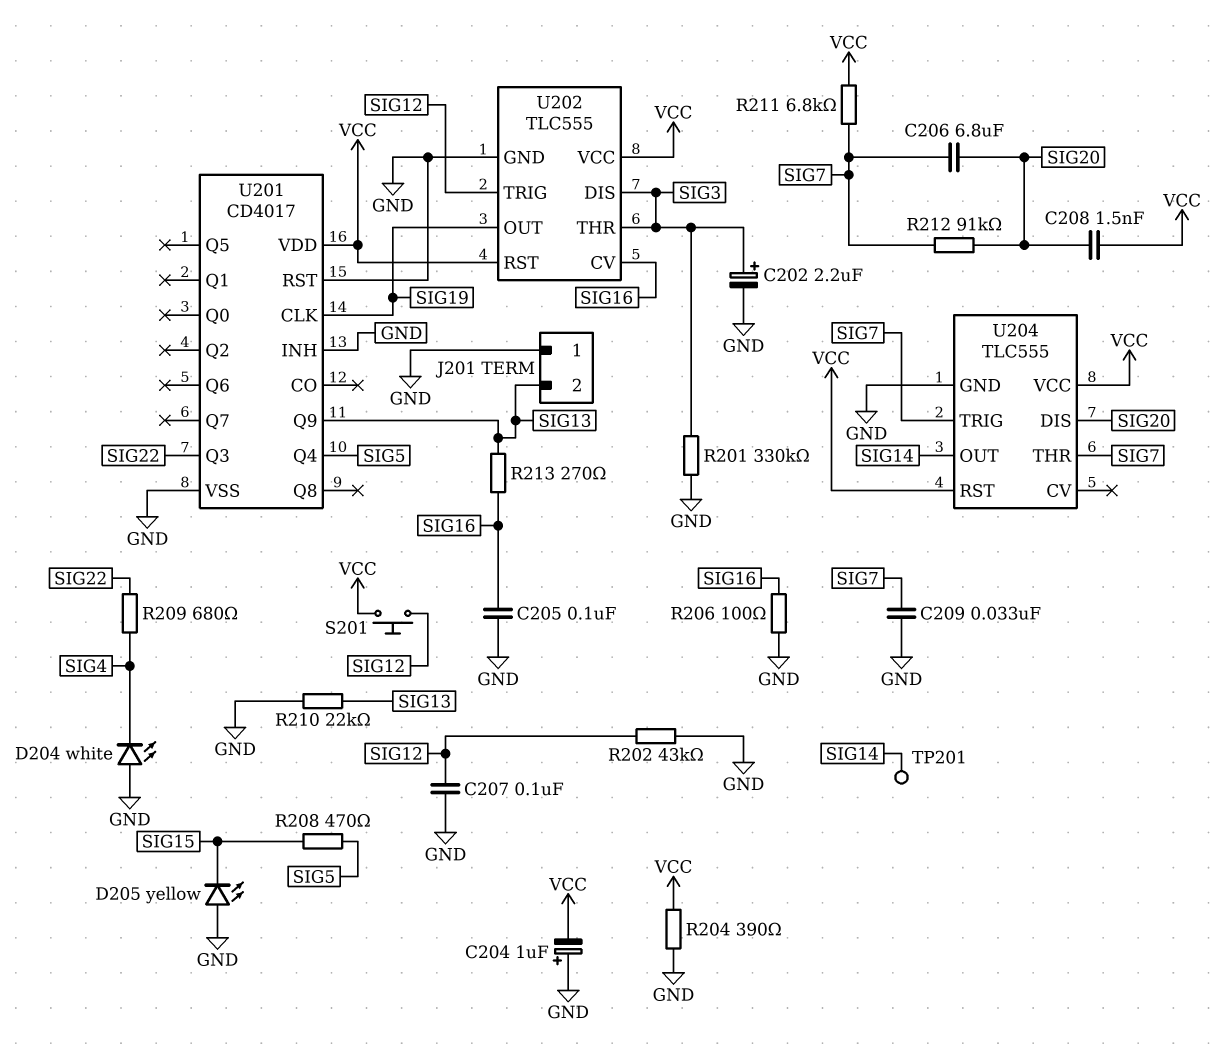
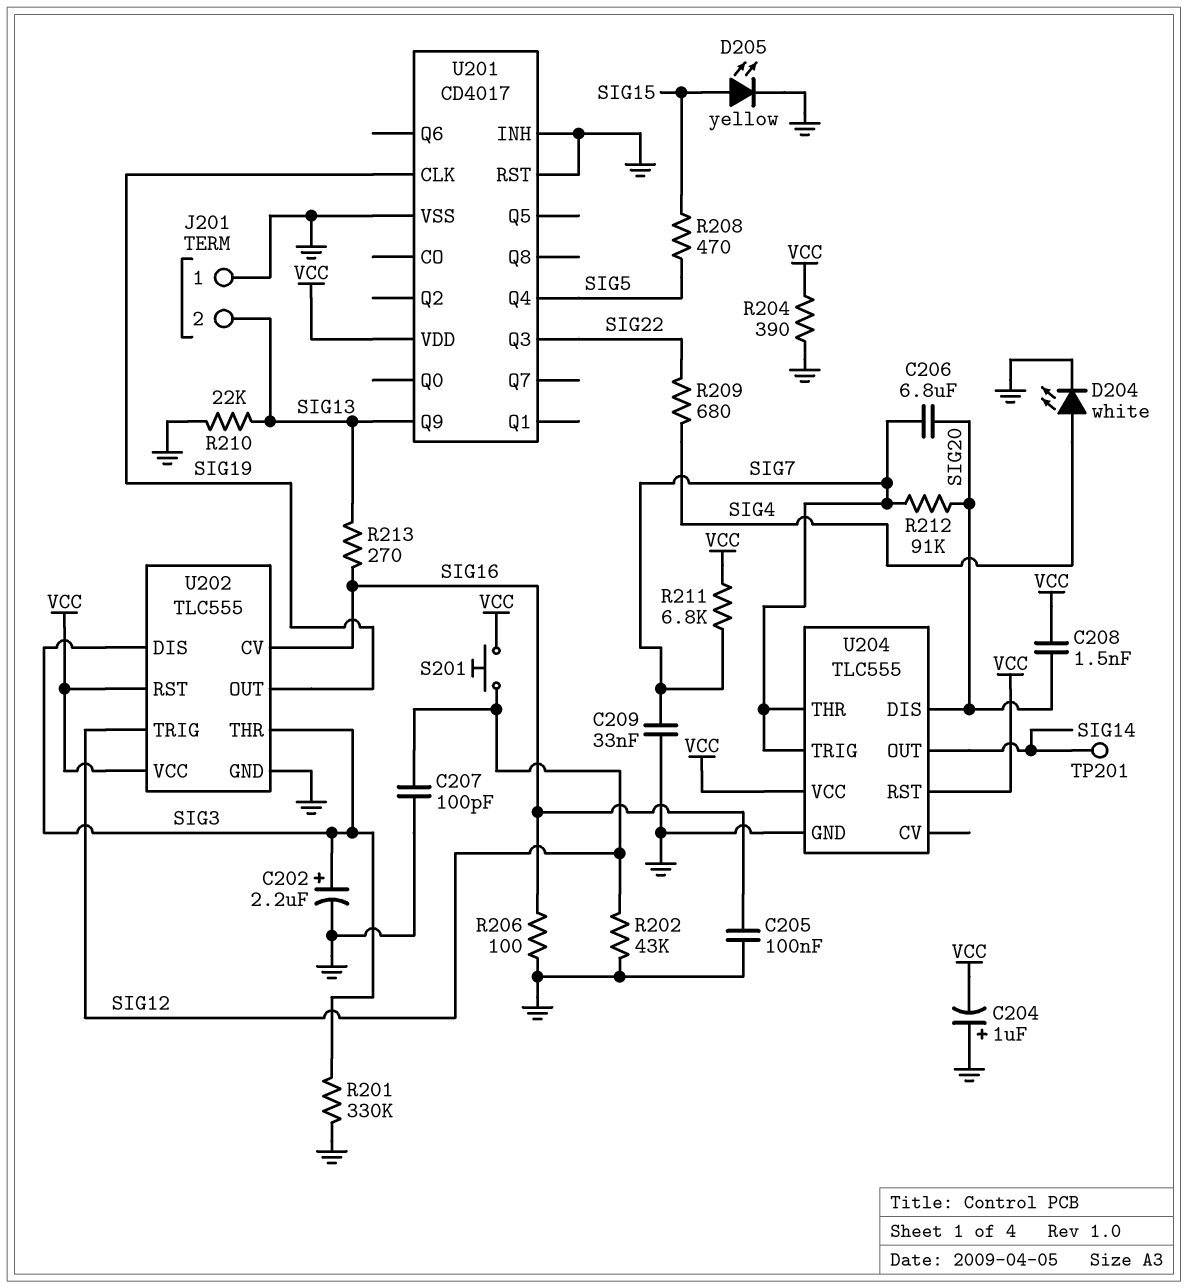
C207: 100nF (GND, SIG12) -> 100pF (GND, SIG12)
D204: LED white (A GND, K SIG4) -> LED white (A SIG4, K GND)
D205: LED yellow (A GND, K SIG15) -> LED yellow (A SIG15, K GND)

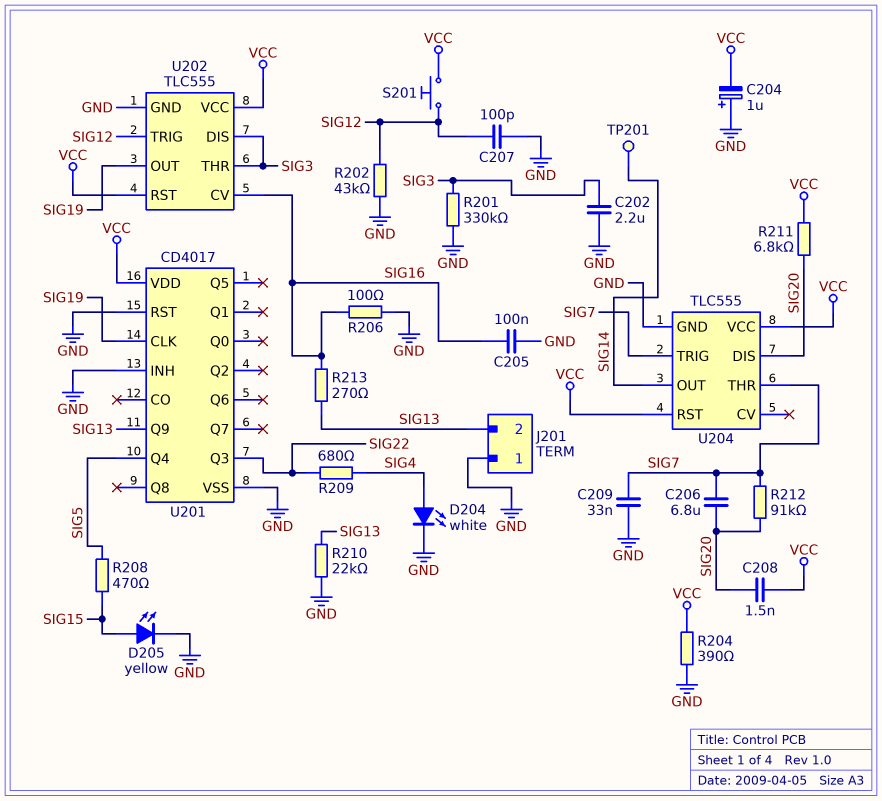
C202: 2.2uF (plus SIG3, minus GND) -> 2.2uF (GND, SIG3)
R211: 6.8k (SIG7, VCC) -> 6.8k (SIG20, VCC)

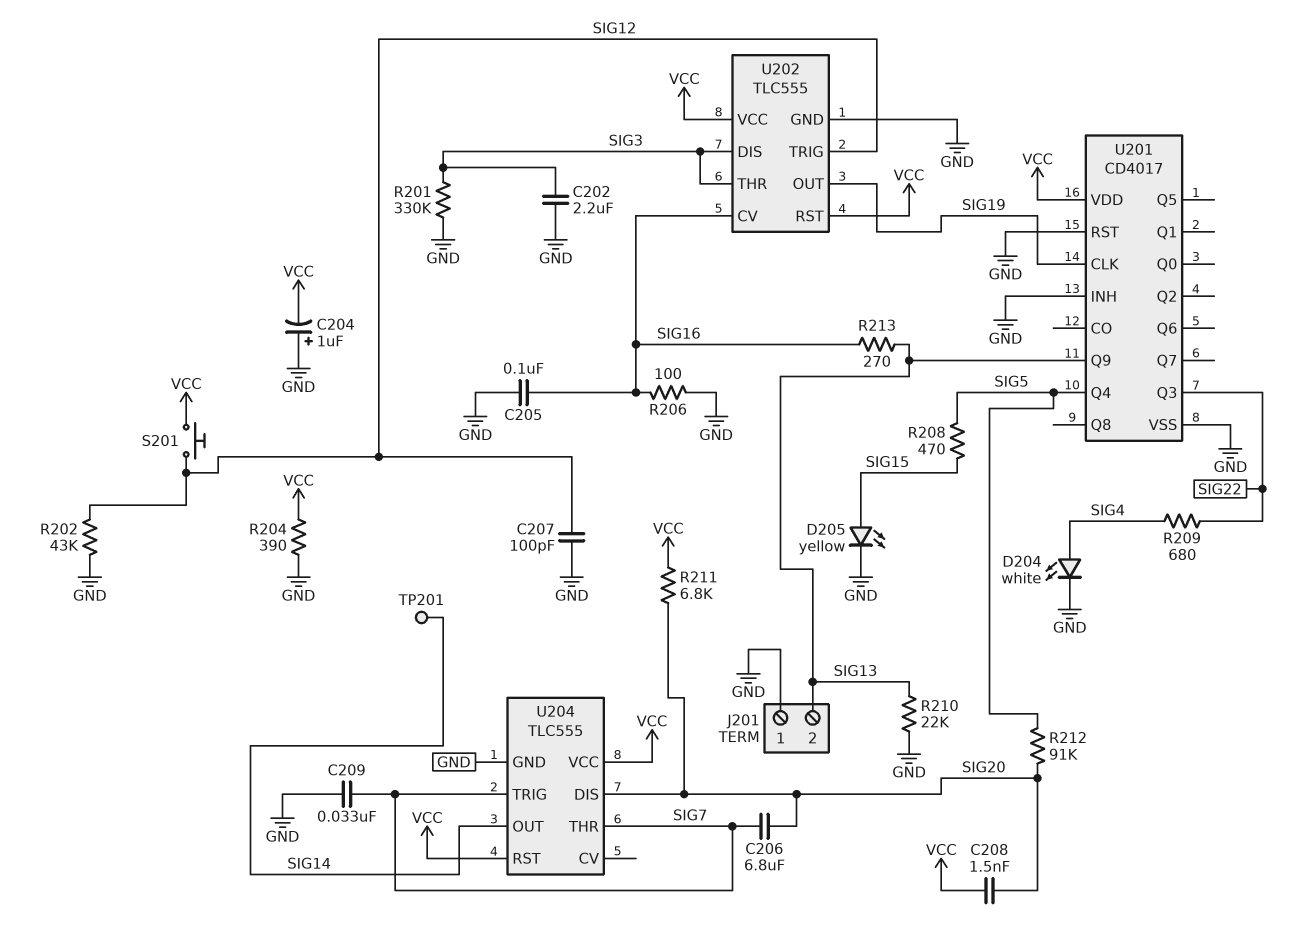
R212: 91k (SIG7, SIG20) -> 91k (SIG5, SIG20)

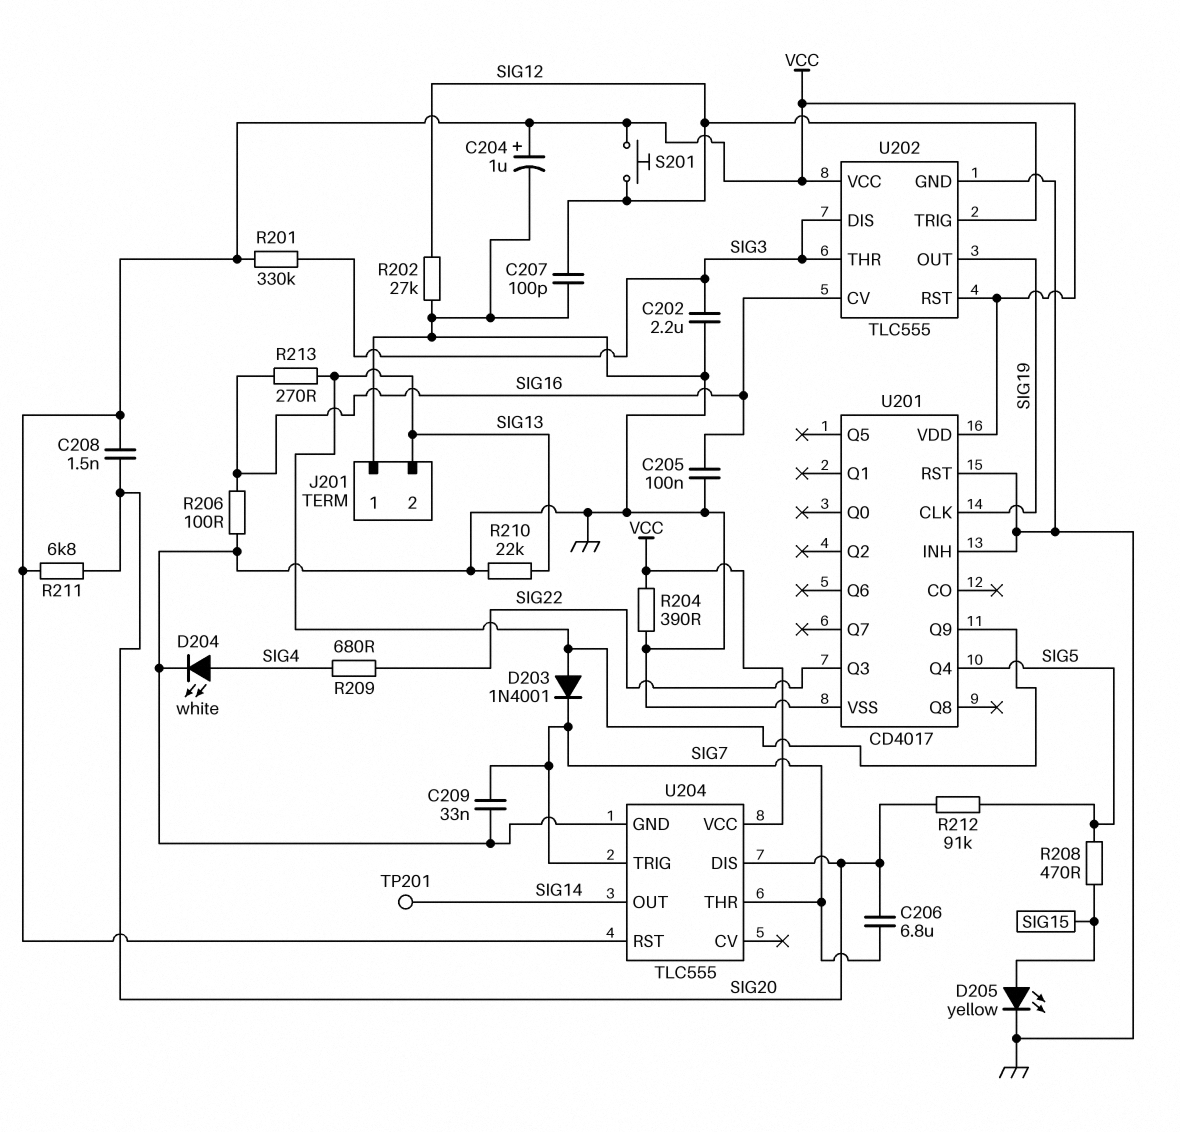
C204: 1uF (plus GND, minus VCC) -> 1uF (plus VCC, minus GND)
D203: none -> diode 1N4001 (A SIG13, K SIG7)
R201: 330k (GND, SIG3) -> 330k (SIG3, VCC)
R202: 43k (GND, SIG12) -> 27k (GND, SIG12)

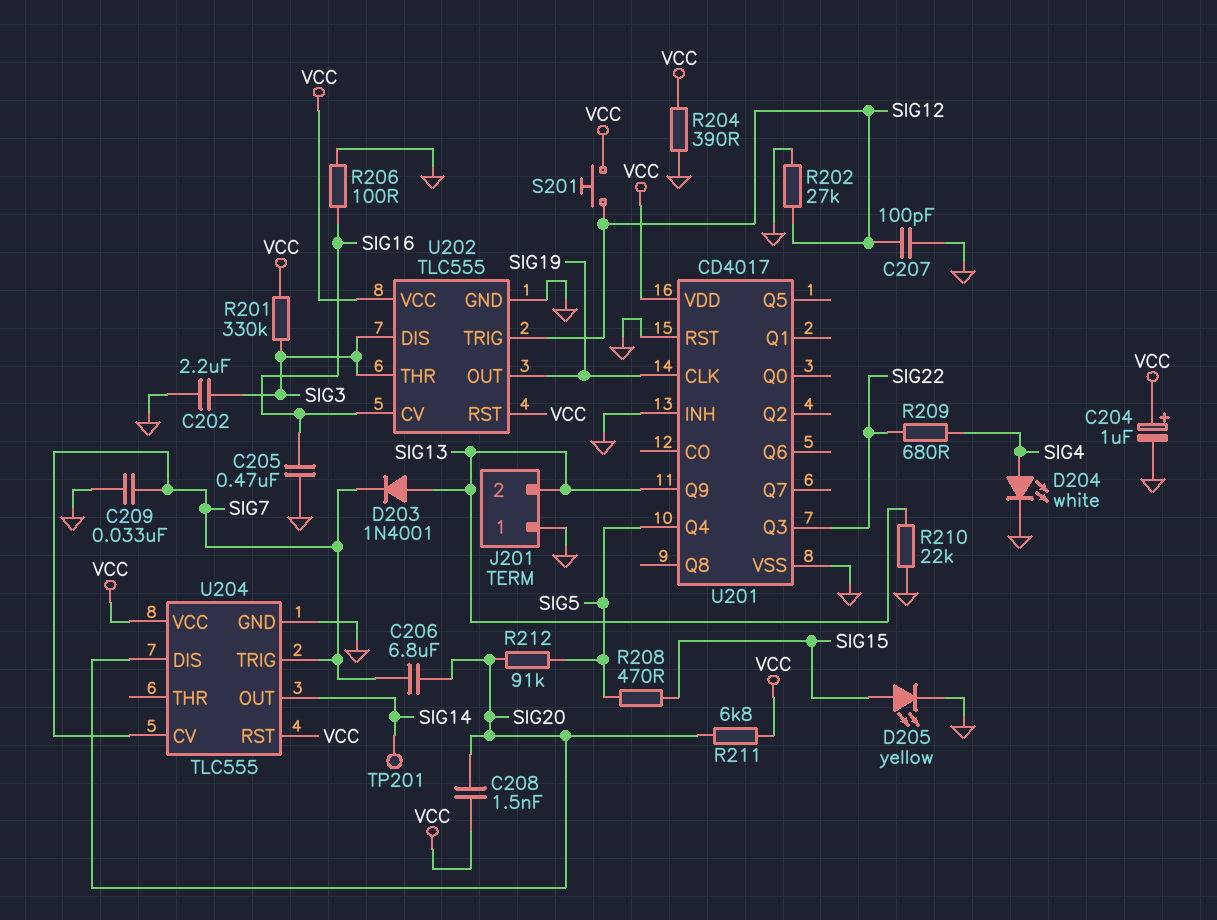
C205: 100nF (GND, SIG16) -> 470nF (GND, SIG16)
R213: 270 (SIG13, SIG16) -> none
U204 pin CV: none -> SIG7
U204 pin THR: SIG7 -> none

